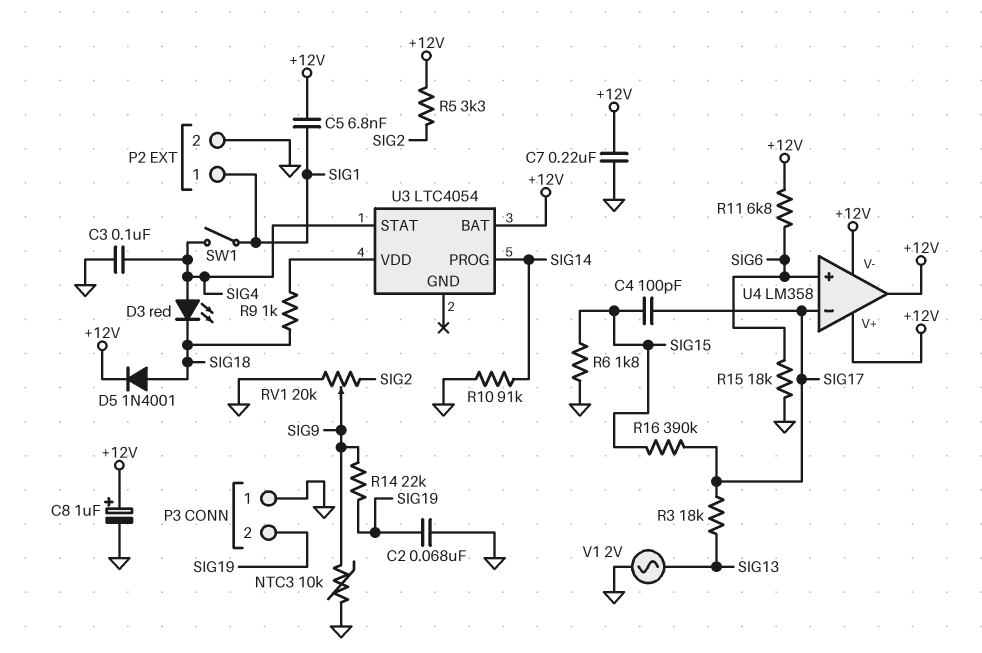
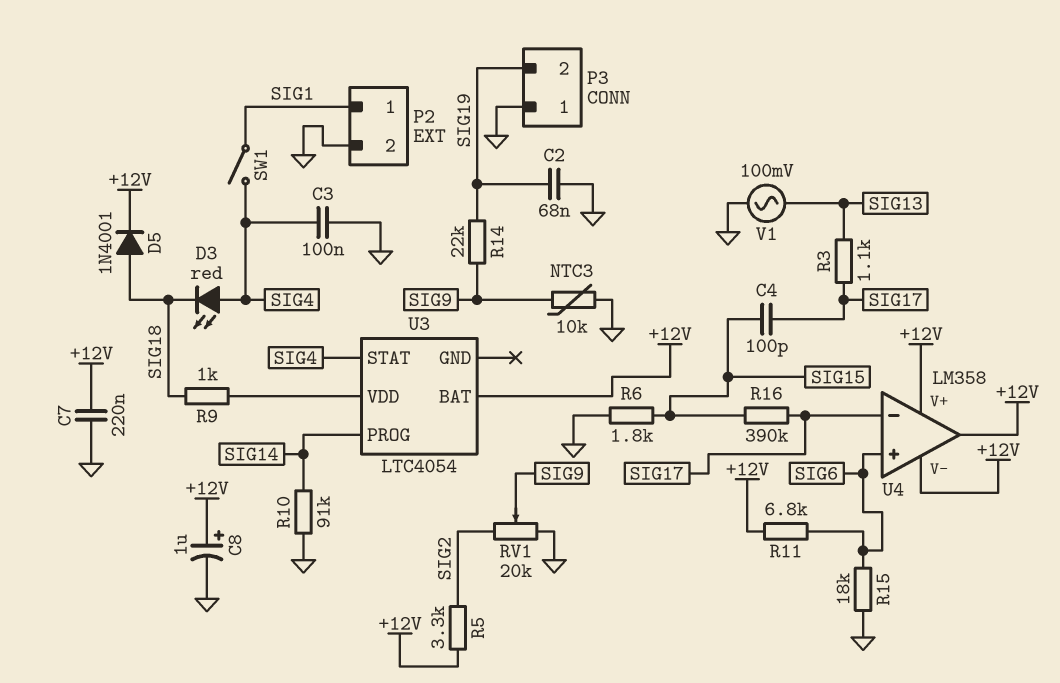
C5: 6.8nF (+12V, SIG1) -> none
R3: 18k (SIG13, SIG17) -> 1.1k (SIG13, SIG17)
V1: AC 2V (GND, SIG13) -> AC 100mV (GND, SIG13)

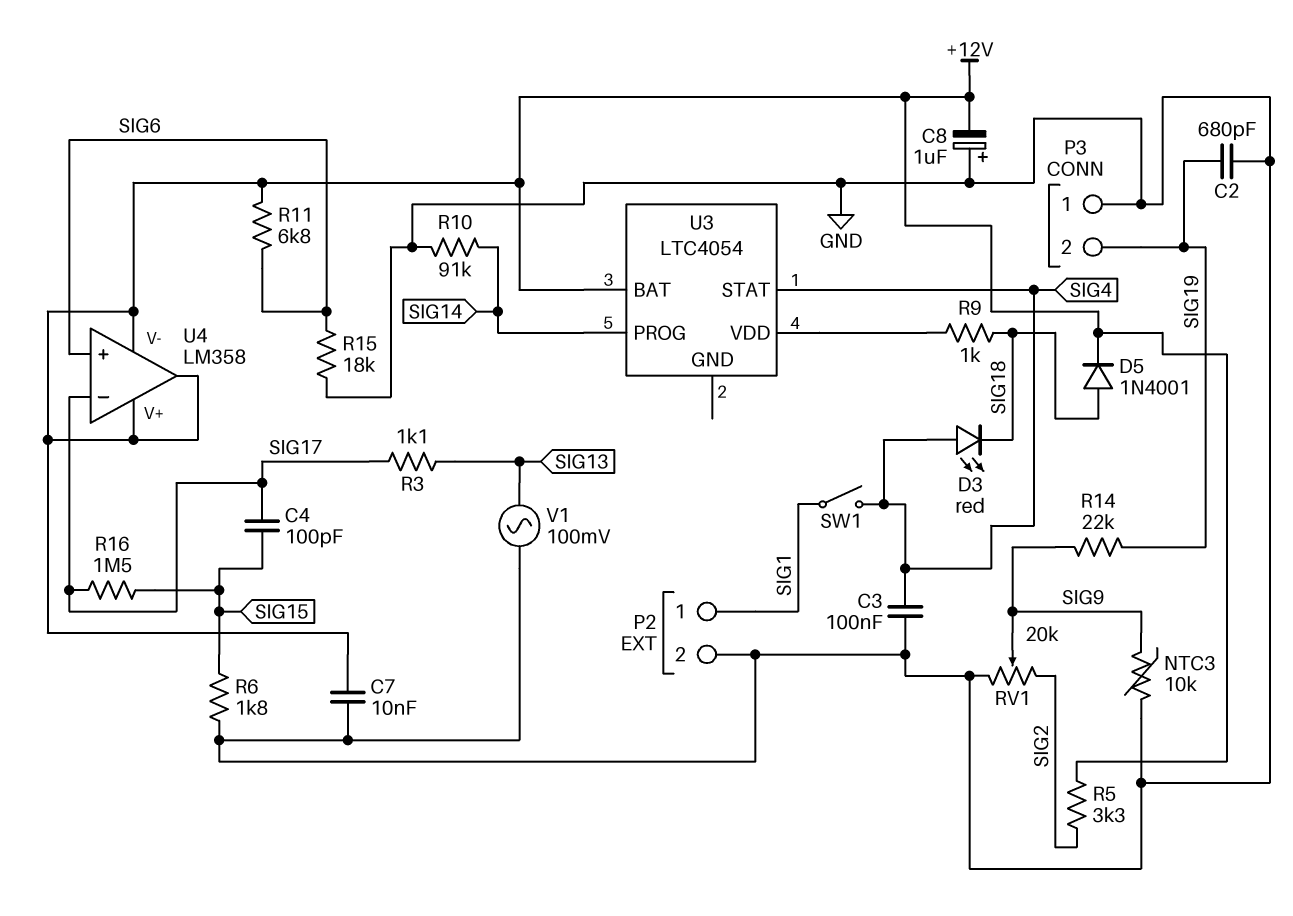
C2: 68nF (GND, SIG19) -> 680pF (GND, SIG19)
C7: 220nF (+12V, GND) -> 10nF (+12V, GND)
C8: 1uF (plus +12V, minus GND) -> 1uF (plus GND, minus +12V)
R16: 390k (SIG15, SIG17) -> 1.5M (SIG15, SIG17)

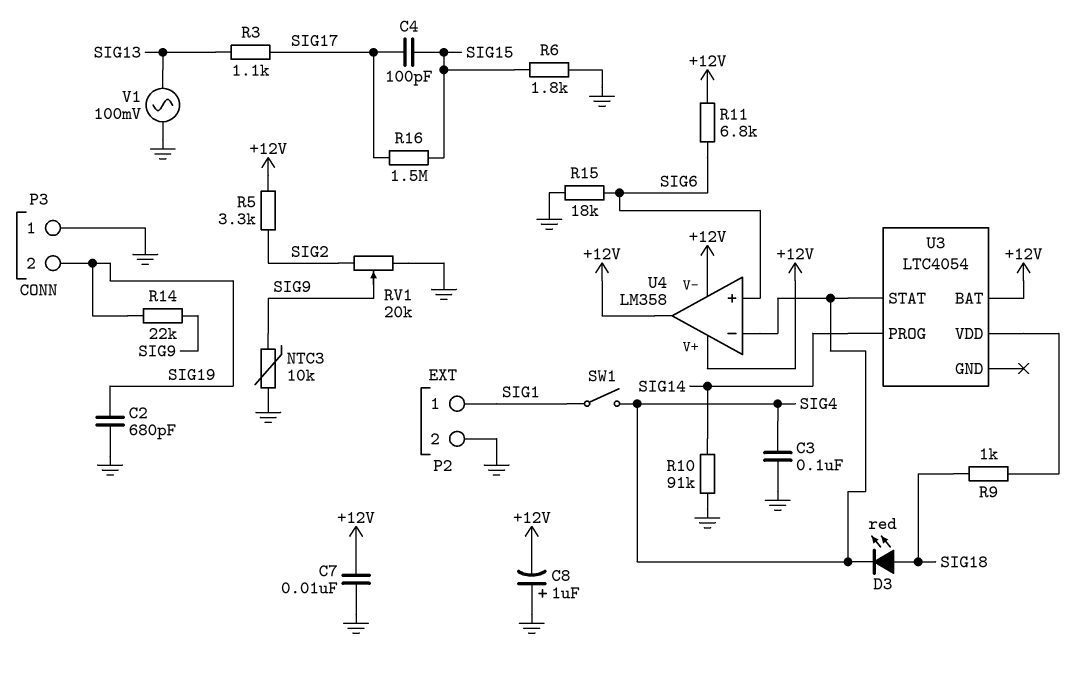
D3: LED red (A SIG4, K SIG18) -> LED red (A SIG18, K SIG4)
D5: diode 1N4001 (A SIG18, K +12V) -> none
U4 pin in-: SIG17 -> SIG4

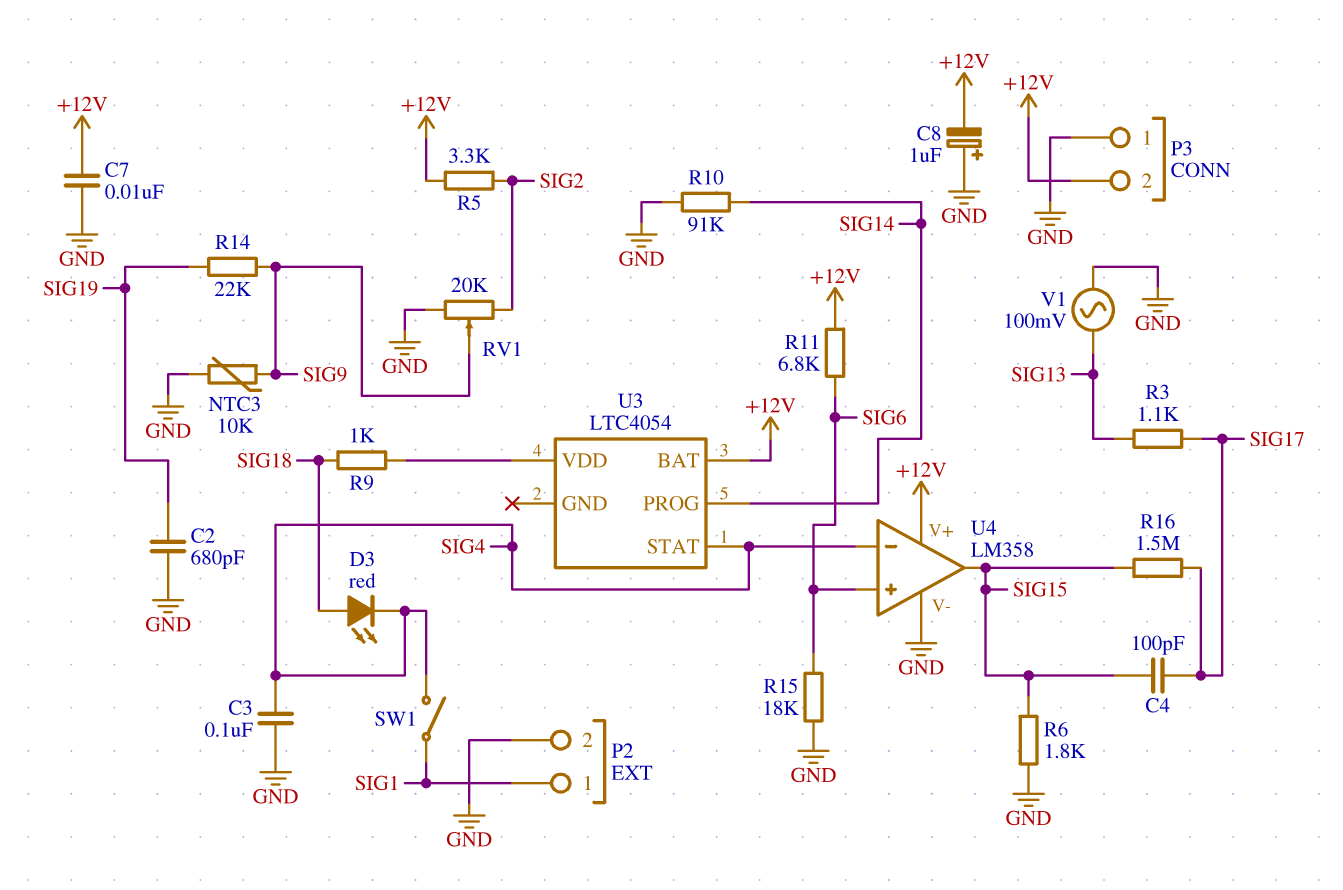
P3 pin 2: SIG19 -> +12V
U4 pin V-: +12V -> GND
U4 pin out: +12V -> SIG15

